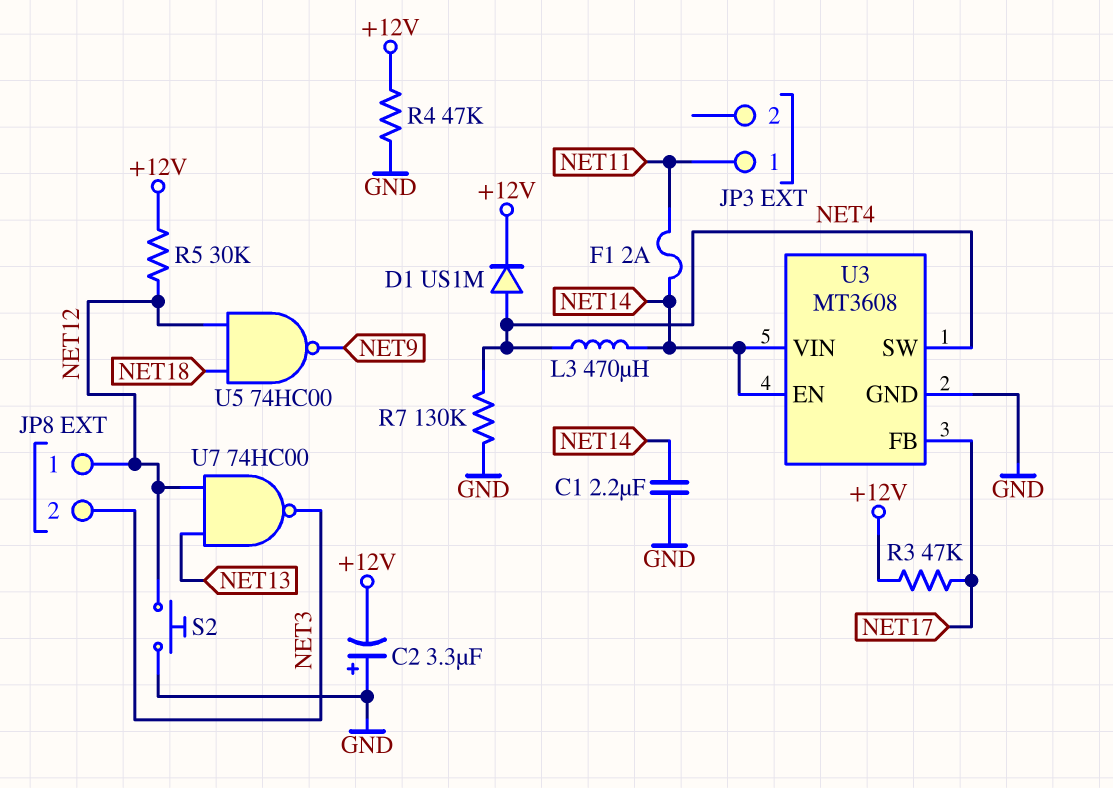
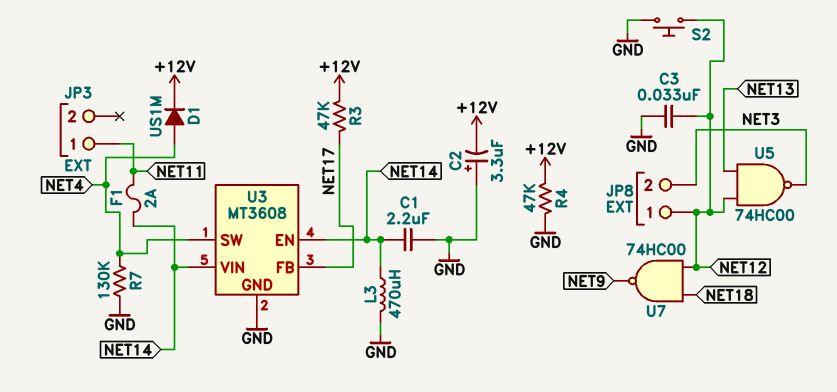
C3: none -> 33nF (GND, NET12)
L3: 470uH (NET4, NET14) -> 470uH (GND, NET14)
R5: 30k (+12V, NET12) -> none
U5: NAND 74HC00 (in NET12, in NET18, out NET9) -> NAND 74HC00 (in NET12, in NET13, out NET3)
U7: NAND 74HC00 (in NET12, in NET13, out NET3) -> NAND 74HC00 (in NET12, in NET18, out NET9)

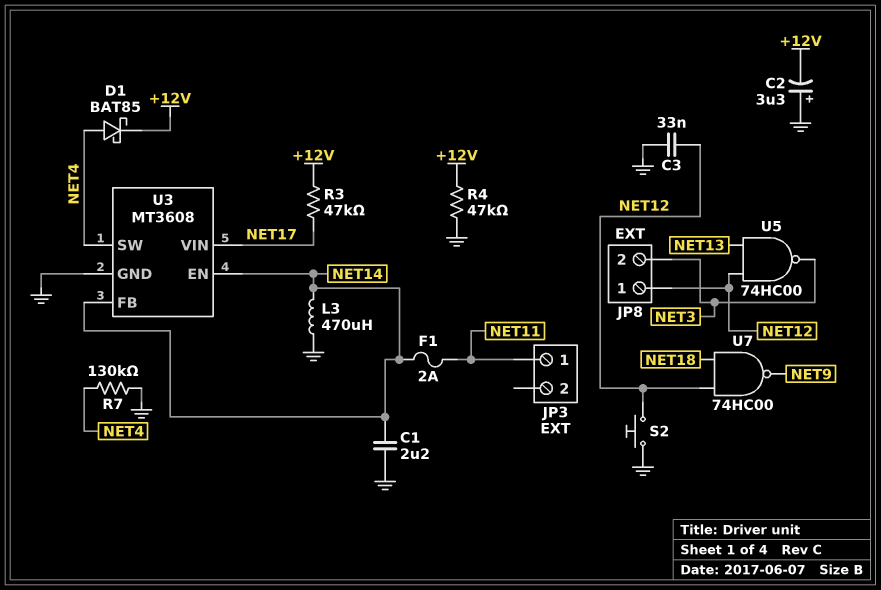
D1: diode US1M (A NET4, K +12V) -> schottky BAT85 (A NET4, K +12V)
U3 pin FB: NET17 -> NET14
U3 pin VIN: NET14 -> NET17

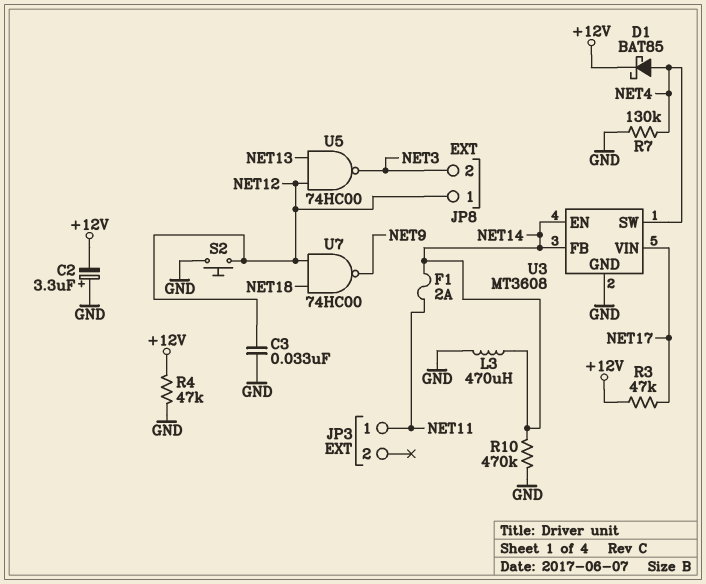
C1: 2.2uF (GND, NET14) -> none
R10: none -> 470k (GND, NET14)

